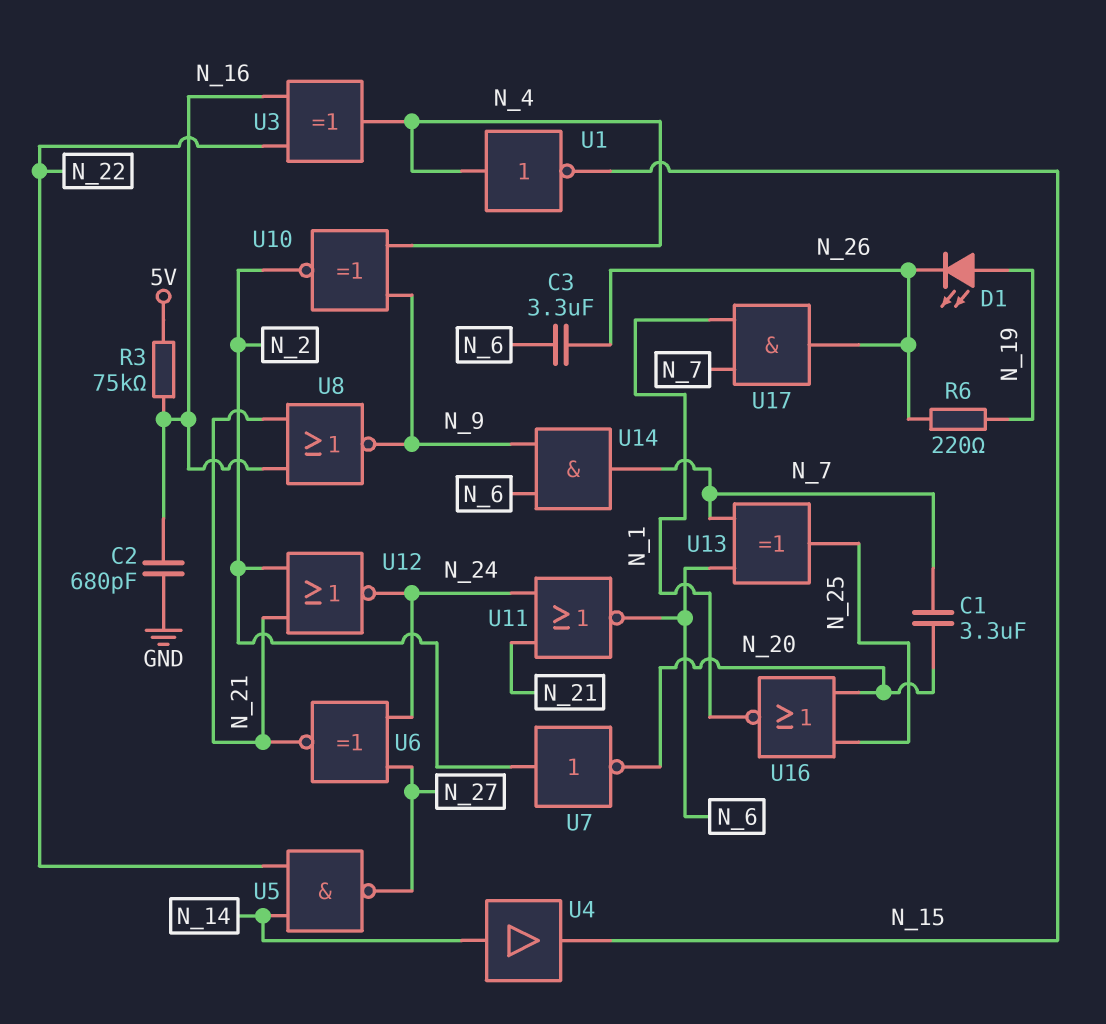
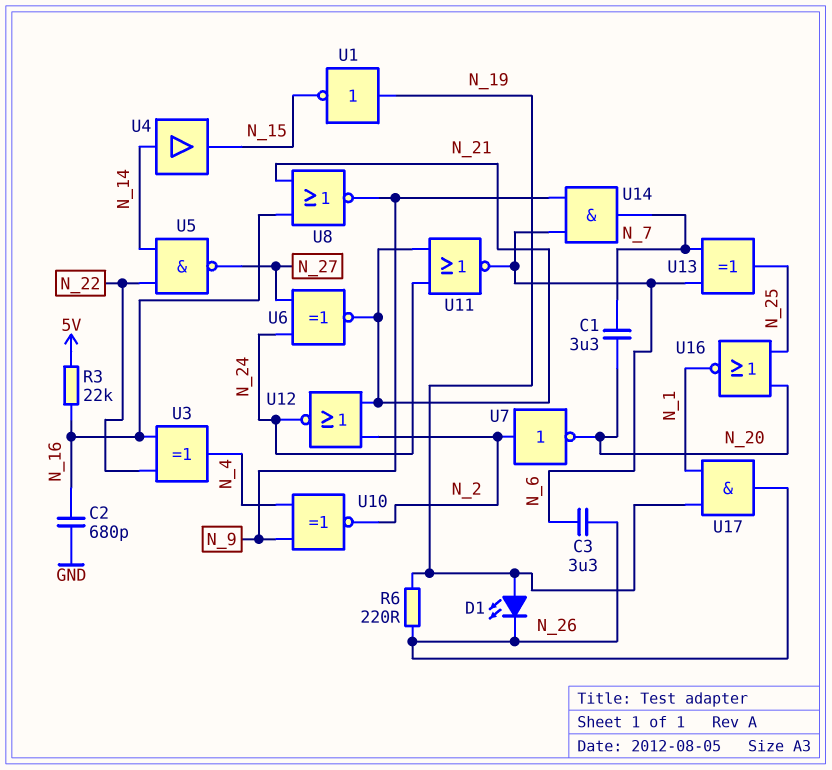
R3: 75k (5V, N_16) -> 22k (5V, N_16)
U1: NOT (in N_4, out N_15) -> NOT (in N_19, out N_15)
U17: AND (in N_1, in N_7, out N_26) -> AND (in N_1, in N_19, out N_26)

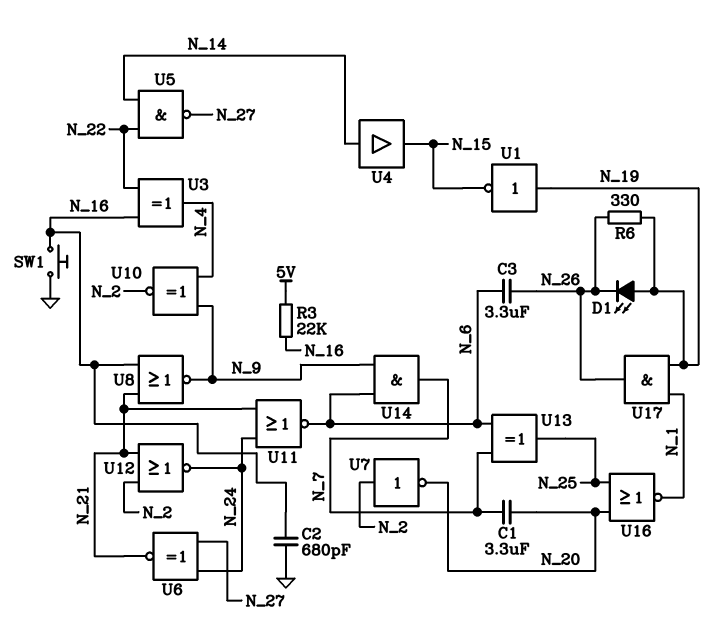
R6: 220 (N_19, N_26) -> 330 (N_19, N_26)
SW1: none -> button (GND, N_16)

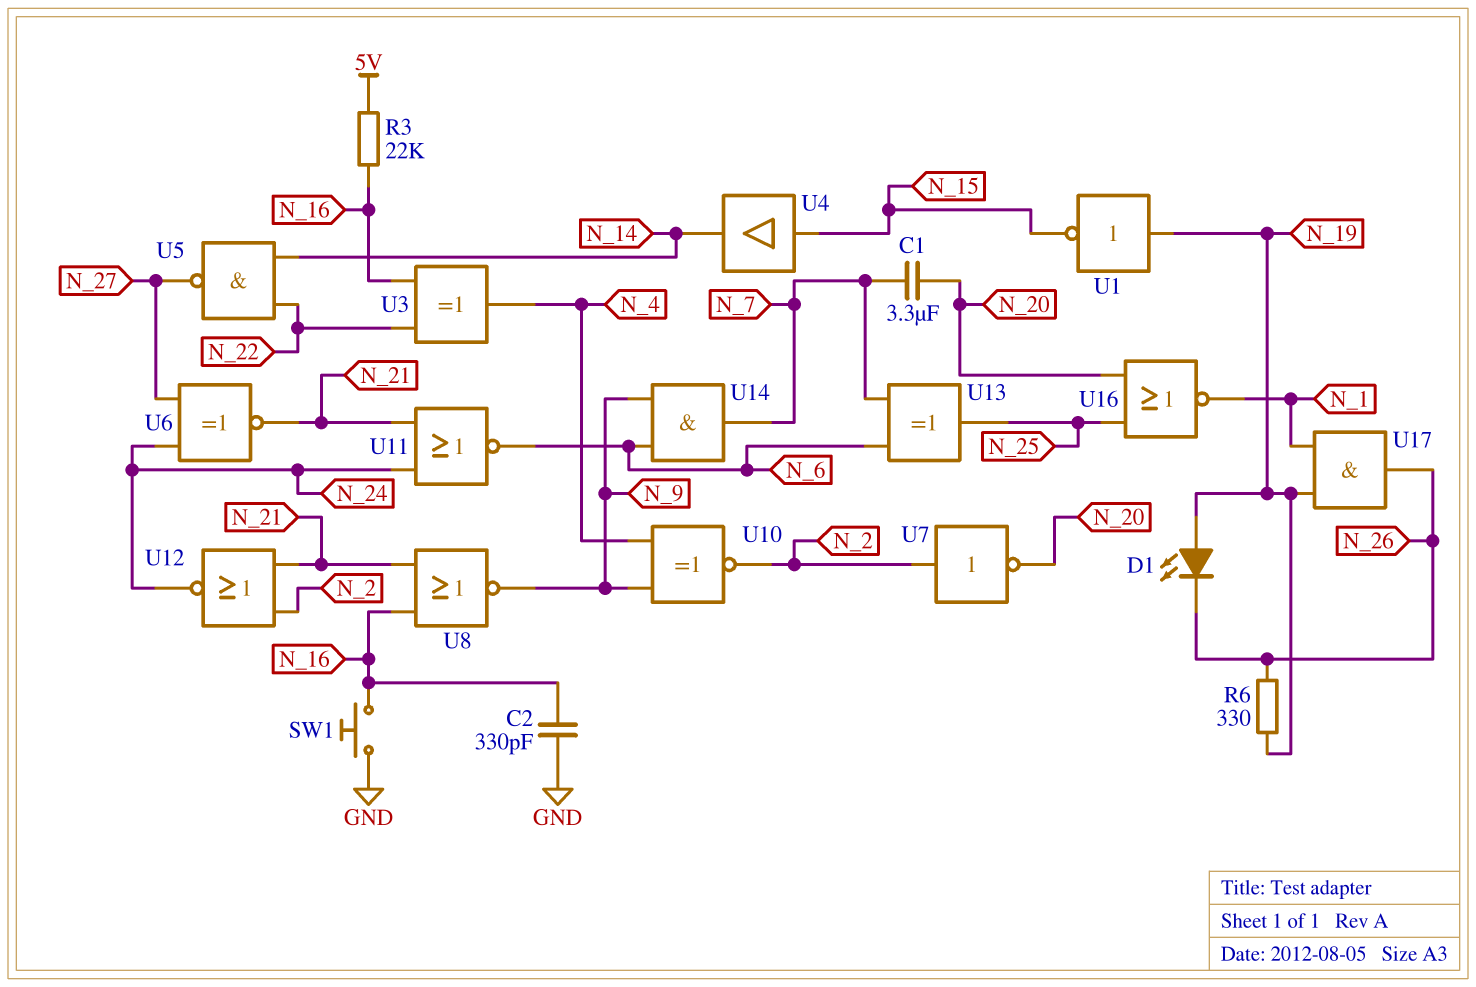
C2: 680pF (GND, N_16) -> 330pF (GND, N_16)
C3: 3.3uF (N_6, N_26) -> none
U4: buffer (in N_14, out N_15) -> buffer (in N_15, out N_14)

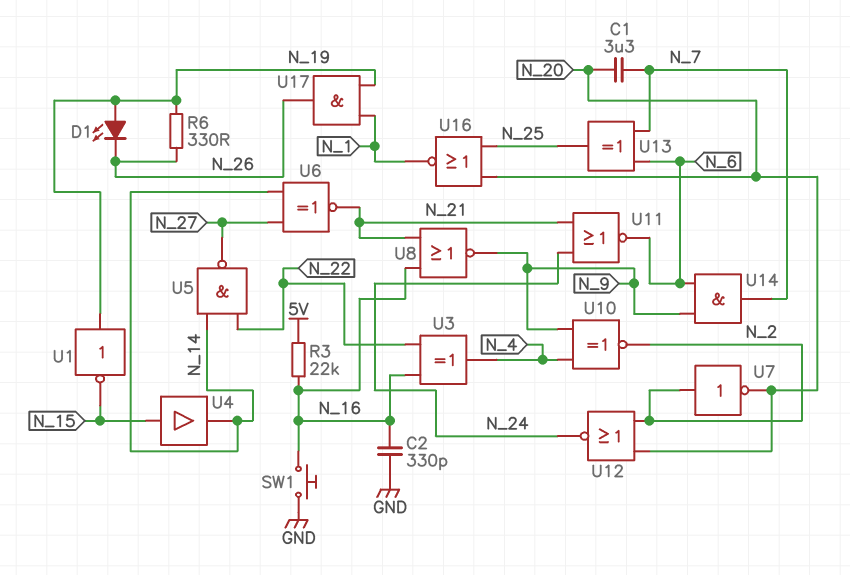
U6: XNOR (in N_24, in N_27, out N_21) -> XNOR (in N_14, in N_27, out N_21)
U12: NOR (in N_2, in N_21, out N_24) -> NOR (in N_2, in N_20, out N_24)

